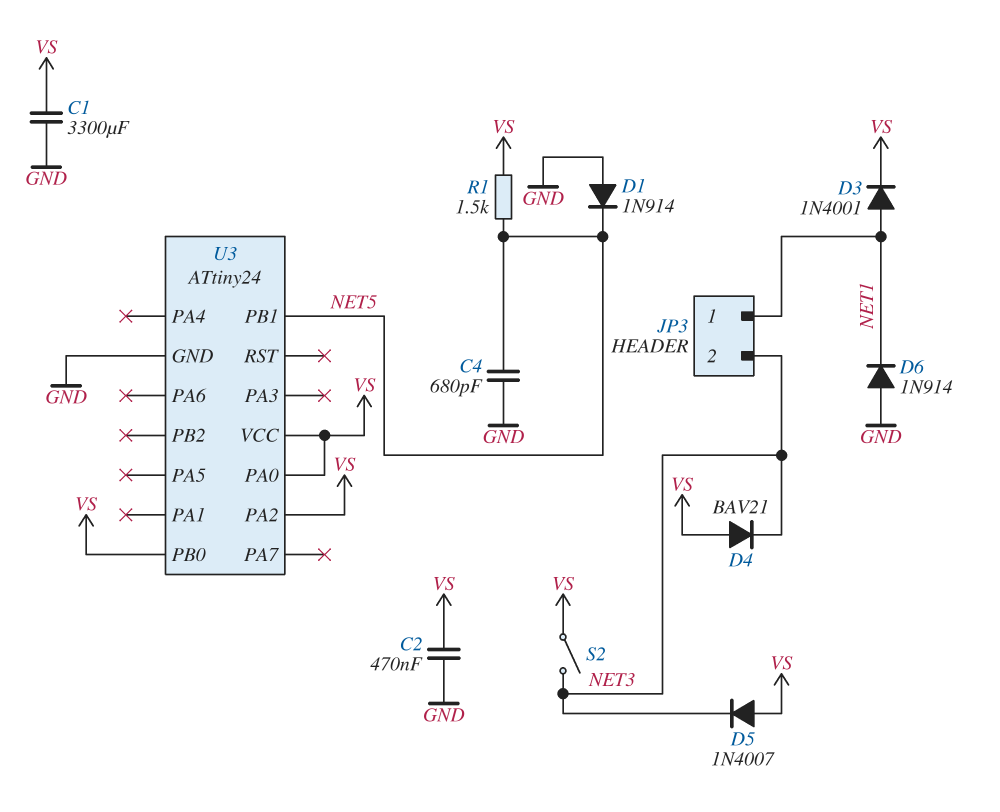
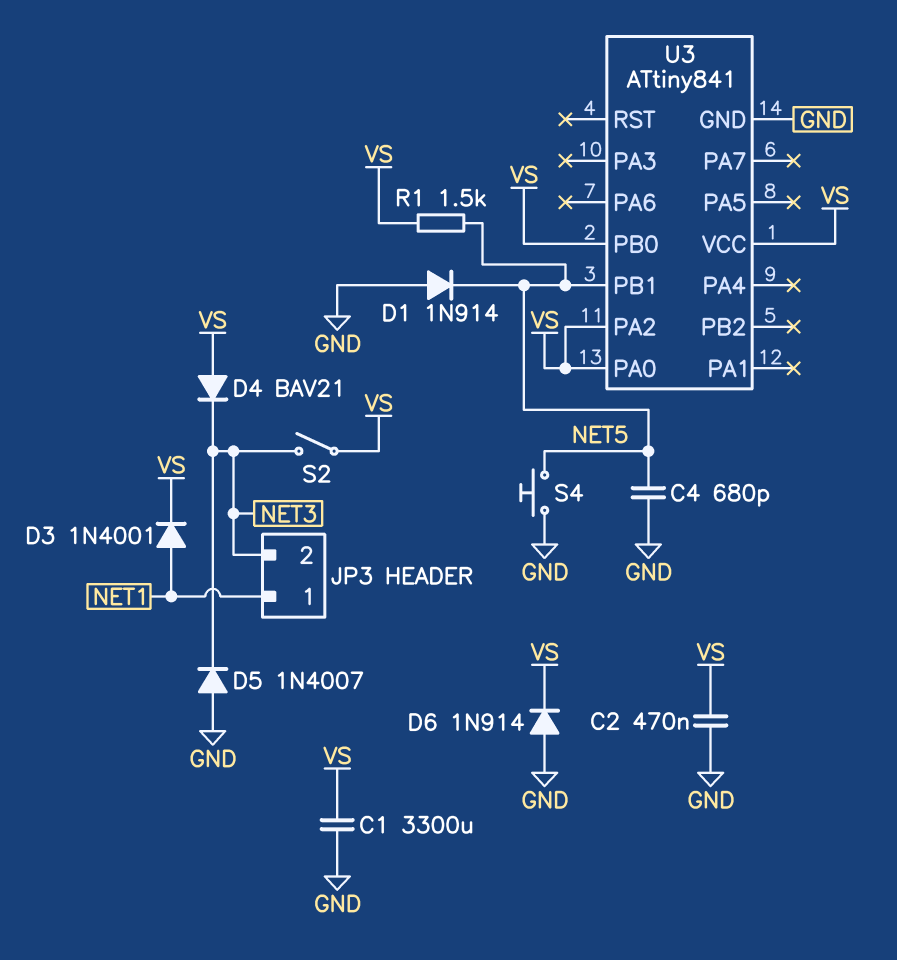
D5: diode 1N4007 (A VS, K NET3) -> diode 1N4007 (A GND, K NET3)
D6: diode 1N914 (A GND, K NET1) -> diode 1N914 (A GND, K VS)
S4: none -> button (GND, NET5)
U3: ATtiny24 -> ATtiny841

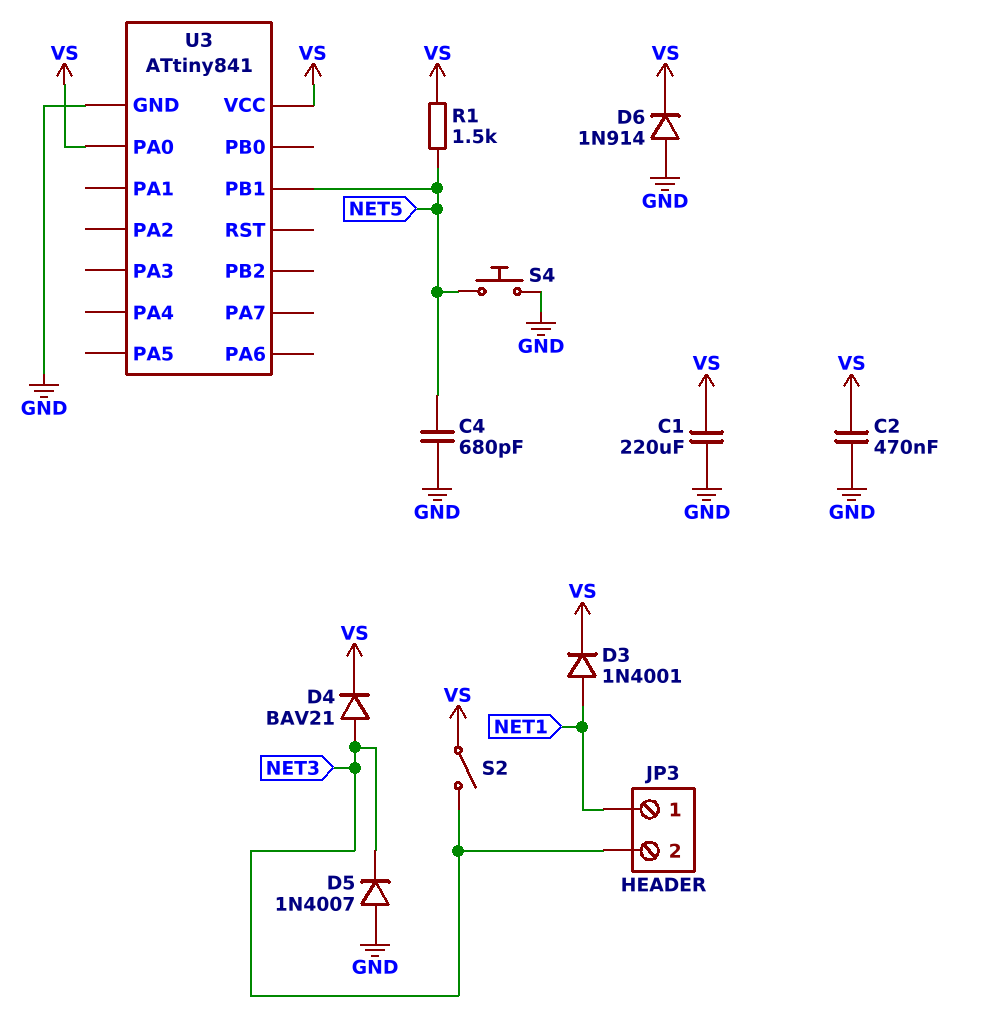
C1: 3300uF (GND, VS) -> 220uF (GND, VS)
D1: diode 1N914 (A GND, K NET5) -> none
D4: diode BAV21 (A VS, K NET3) -> diode BAV21 (A NET3, K VS)
U3 pin PA2: VS -> none
U3 pin PB0: VS -> none

